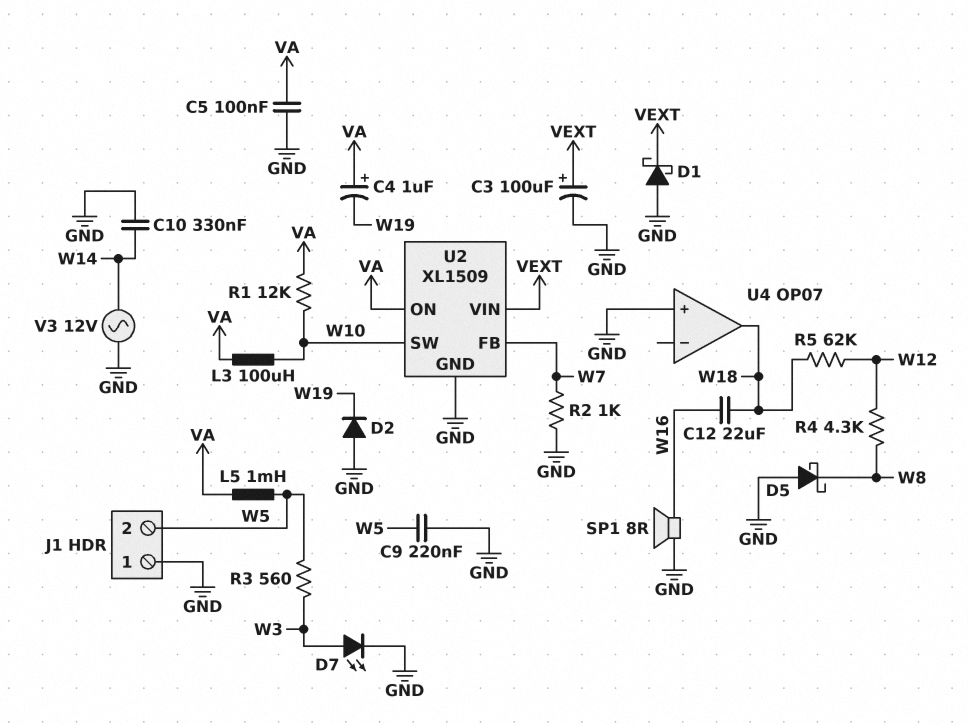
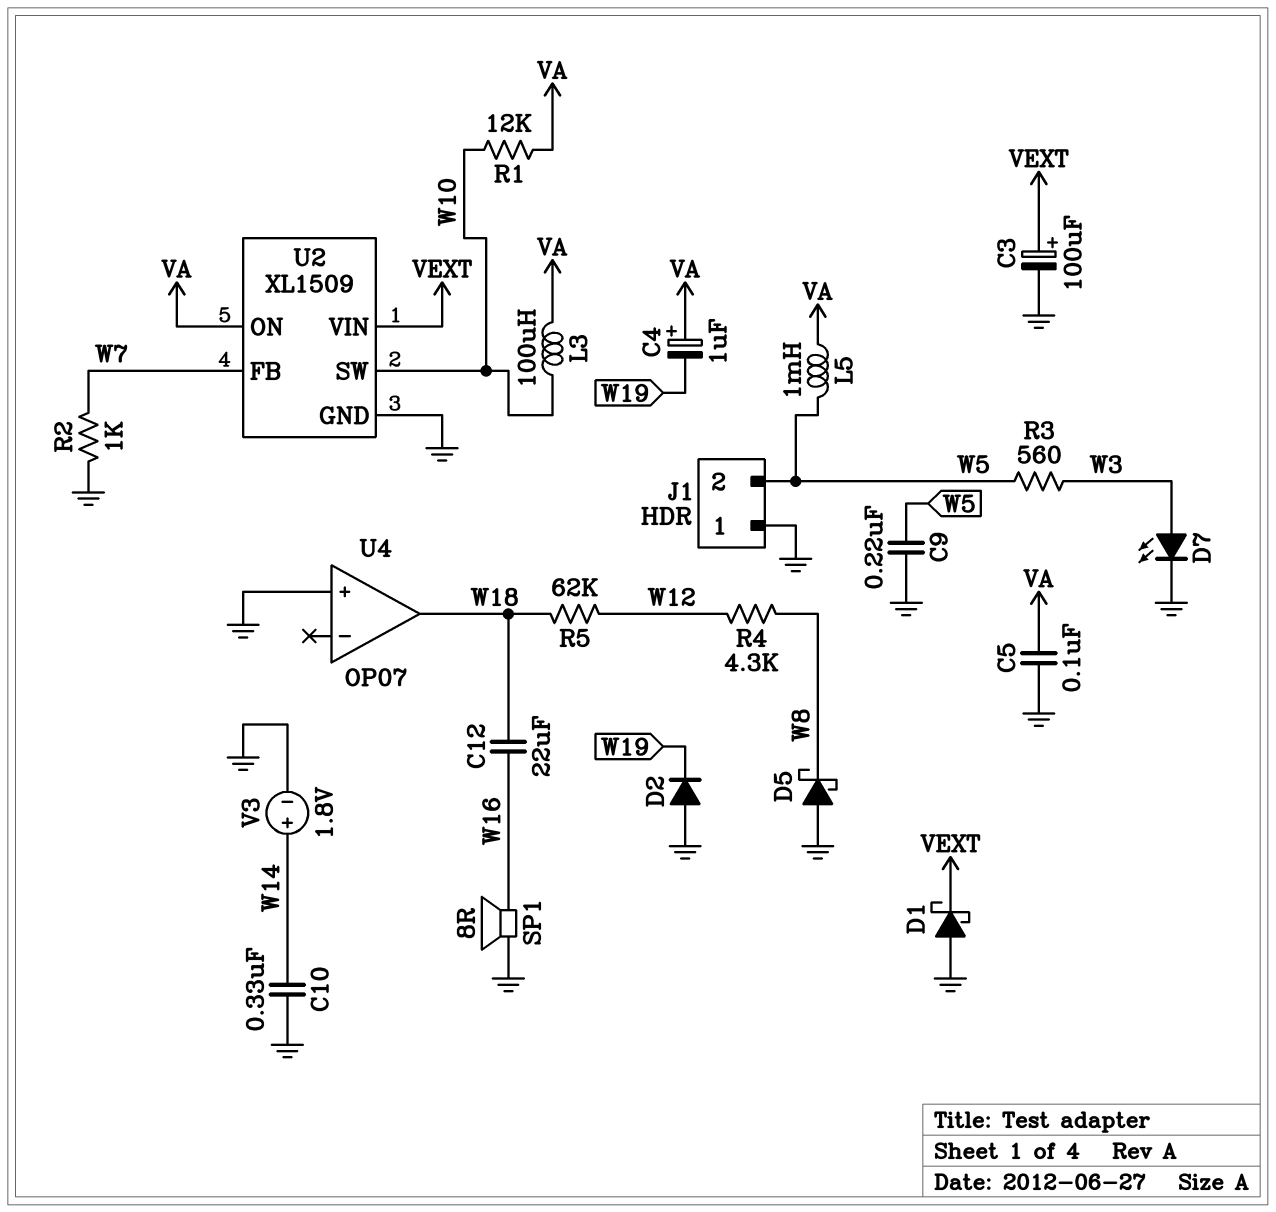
V3: AC 12V (GND, W14) -> 1.8V (plus W14, minus GND)

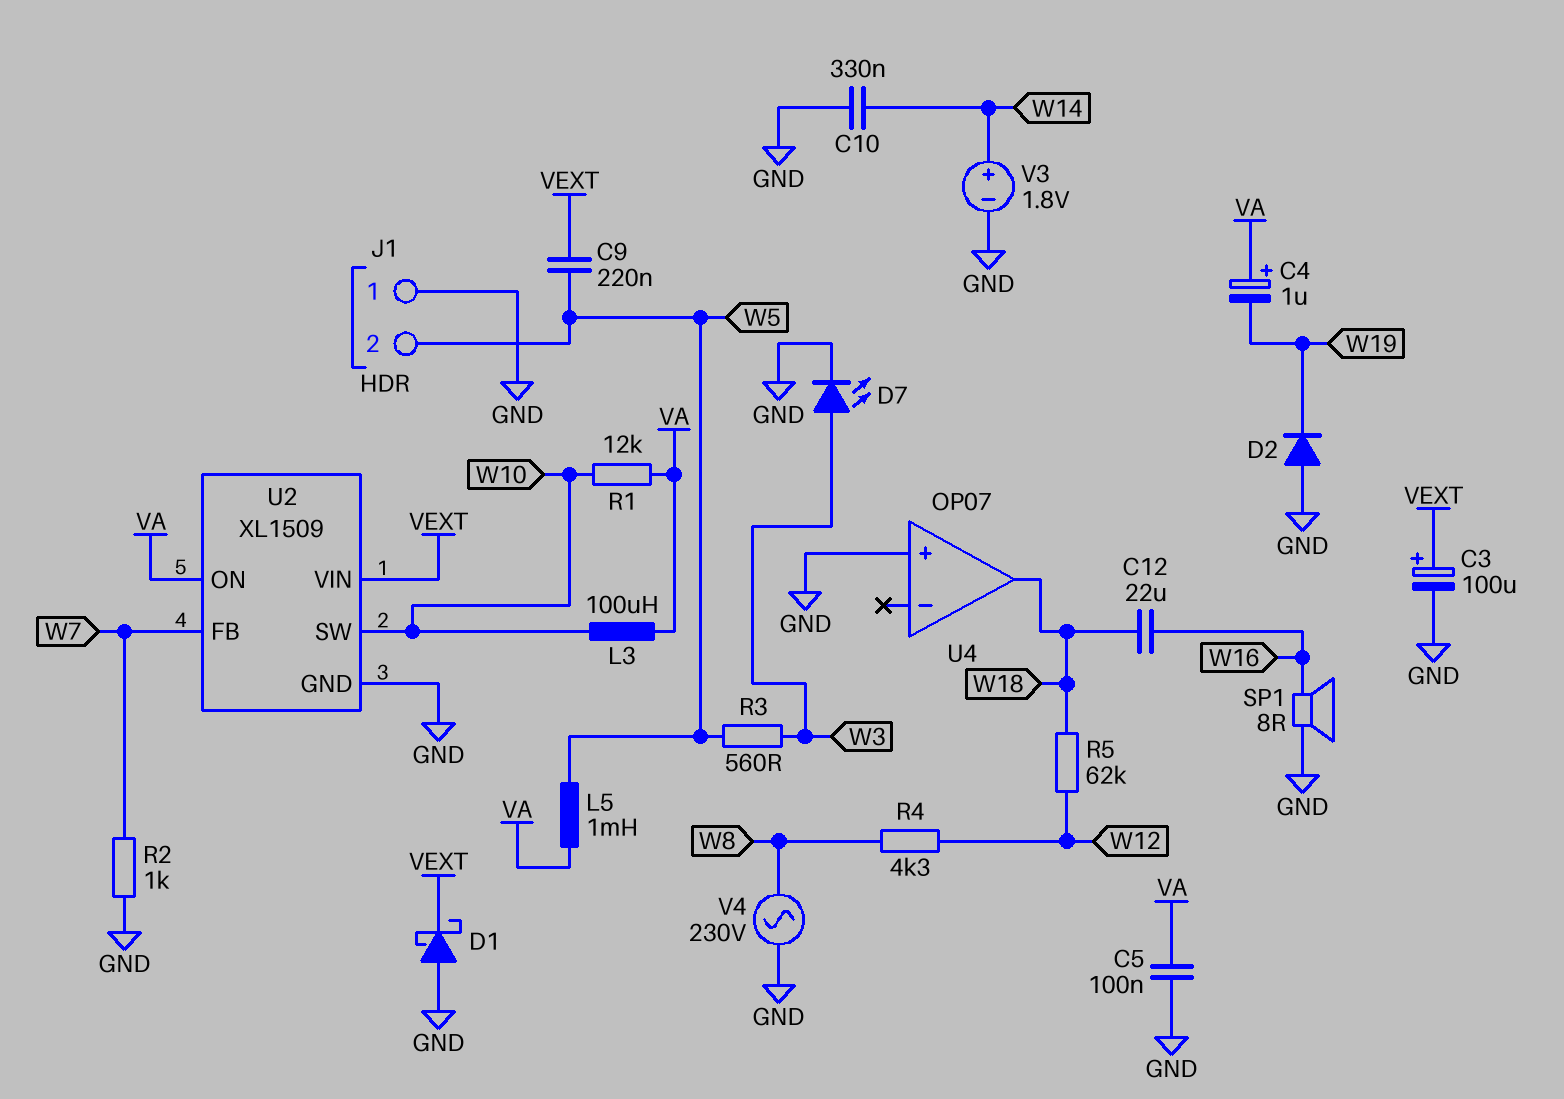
C9: 220nF (GND, W5) -> 220nF (VEXT, W5)
D5: schottky (A GND, K W8) -> none
V4: none -> AC 230V (GND, W8)

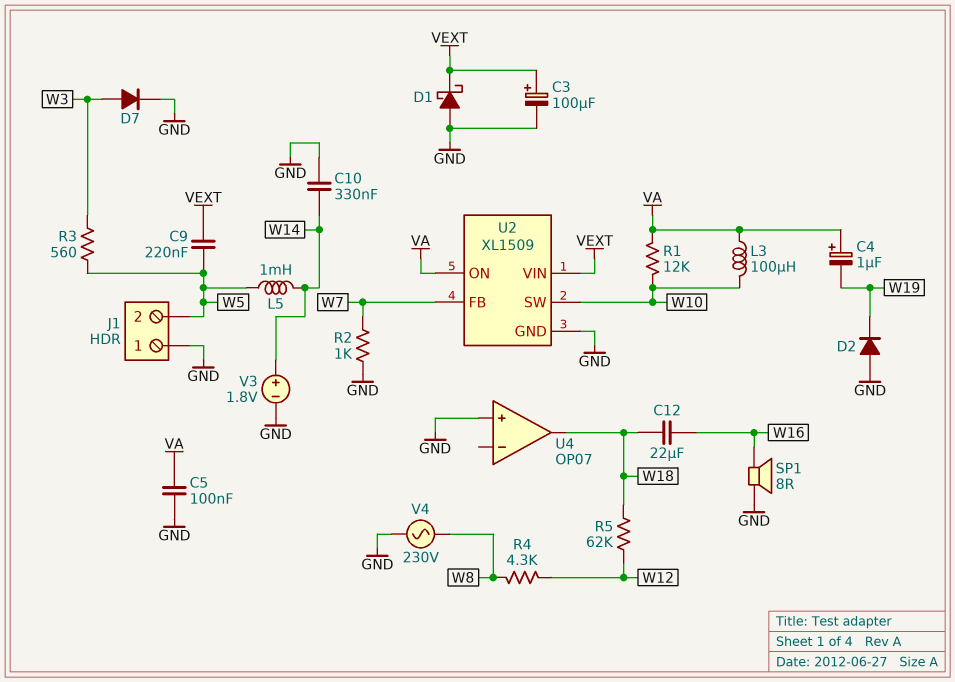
D7: LED (A W3, K GND) -> diode (A W3, K GND)
L5: 1mH (VA, W5) -> 1mH (W5, W14)

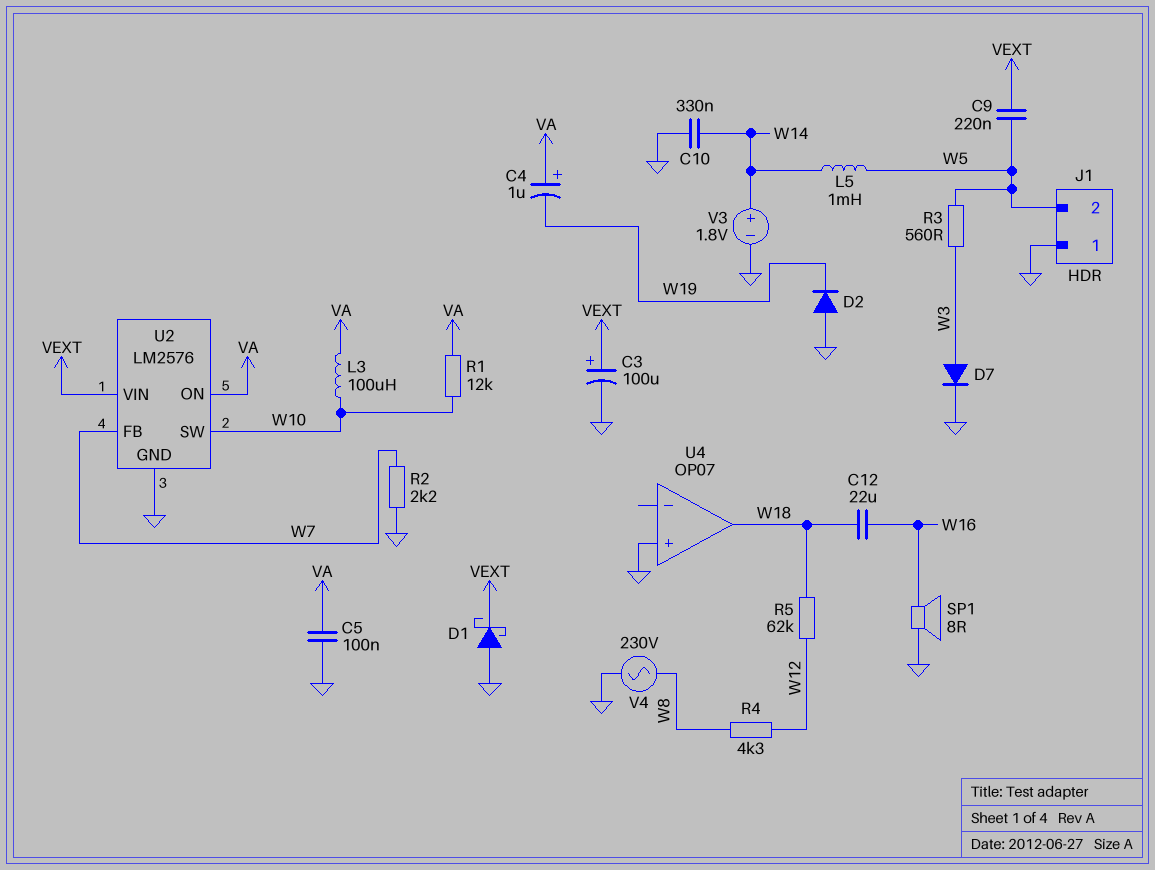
R2: 1k (GND, W7) -> 2.2k (GND, W7)
U2: XL1509 -> LM2576

